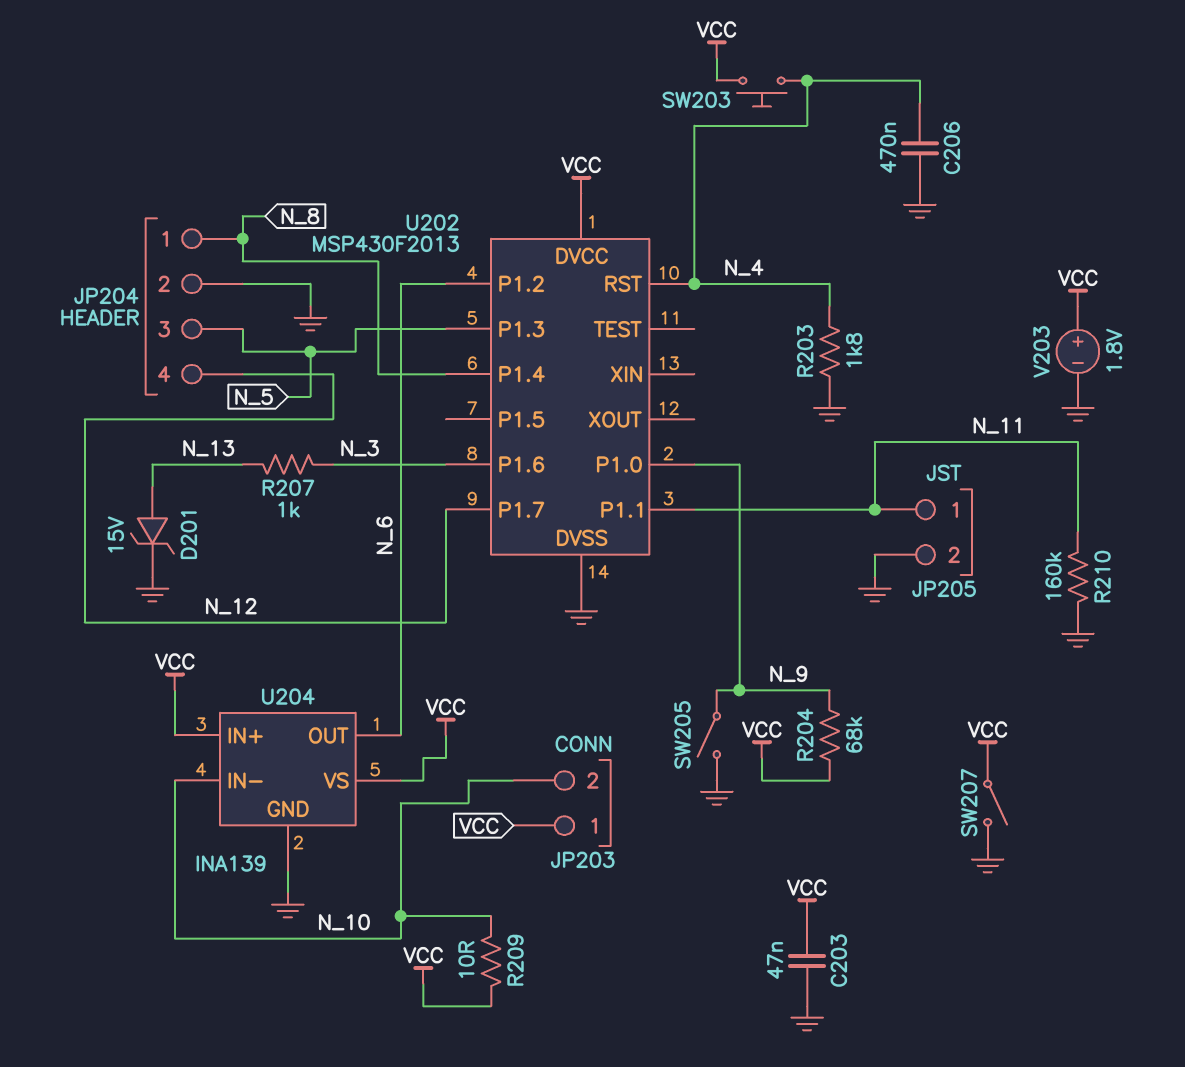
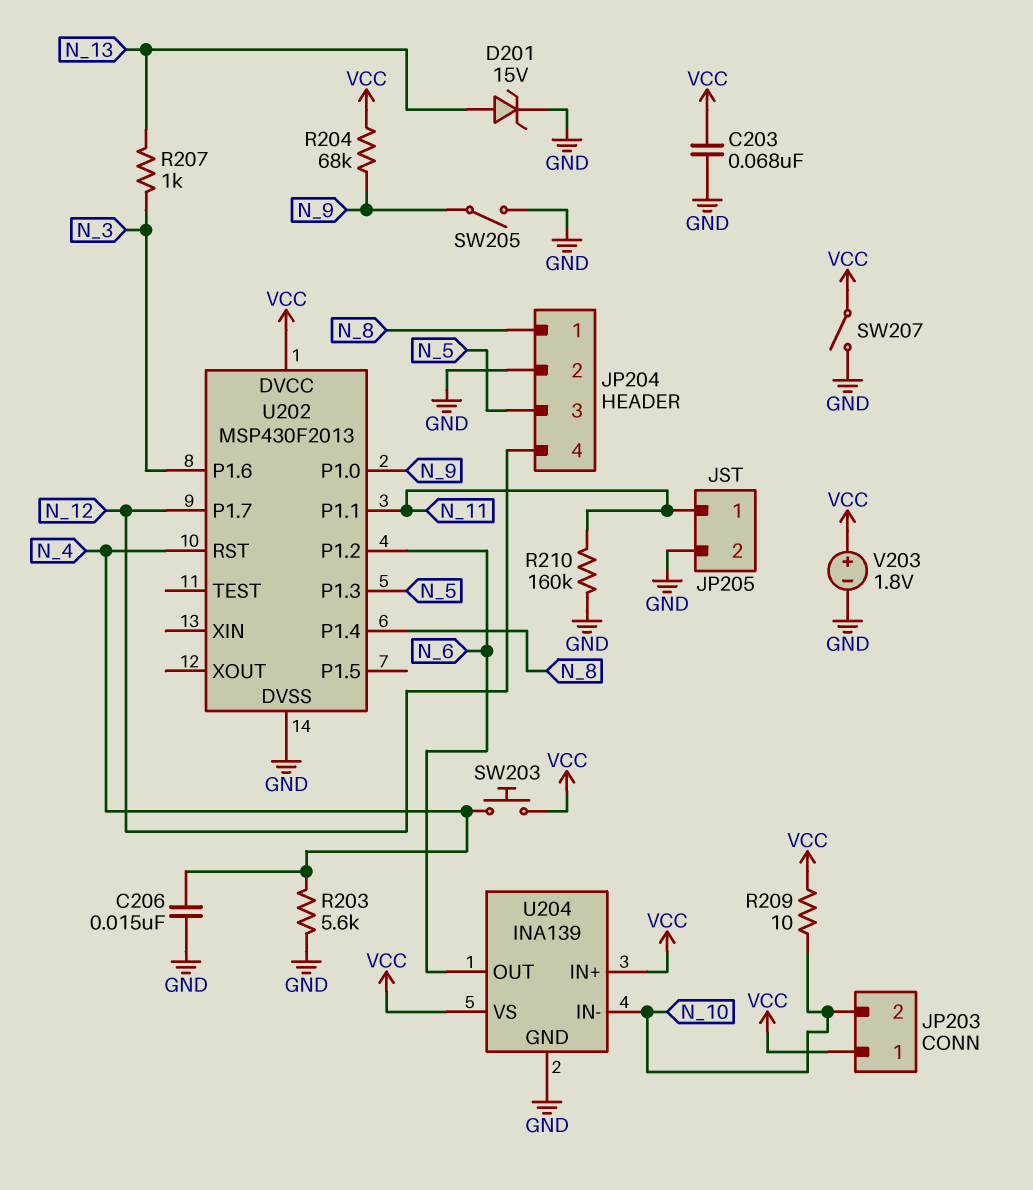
C203: 47nF (GND, VCC) -> 68nF (GND, VCC)
C206: 470nF (GND, N_4) -> 15nF (GND, N_4)
R203: 1.8k (GND, N_4) -> 5.6k (GND, N_4)

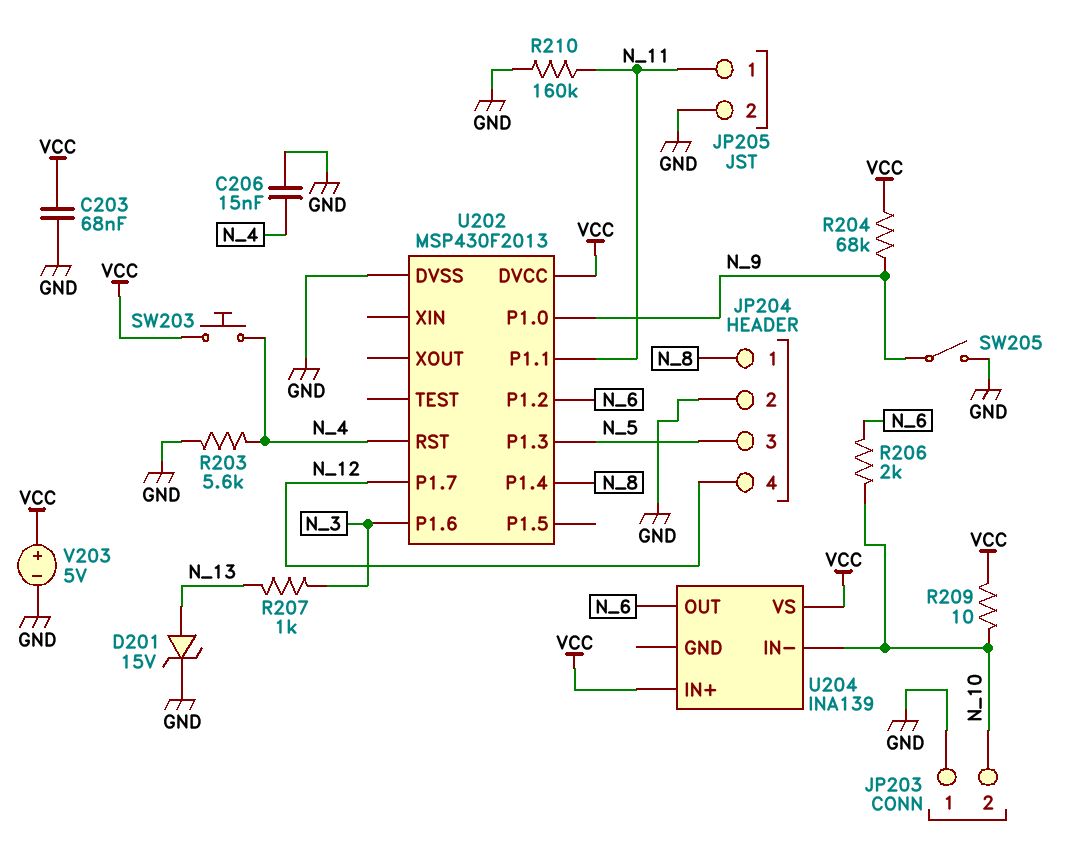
JP203 pin 1: VCC -> GND
R206: none -> 2k (N_6, N_10)
SW207: switch (GND, VCC) -> none
U204 pin GND: GND -> none
V203: 1.8V (plus VCC, minus GND) -> 5V (plus VCC, minus GND)

